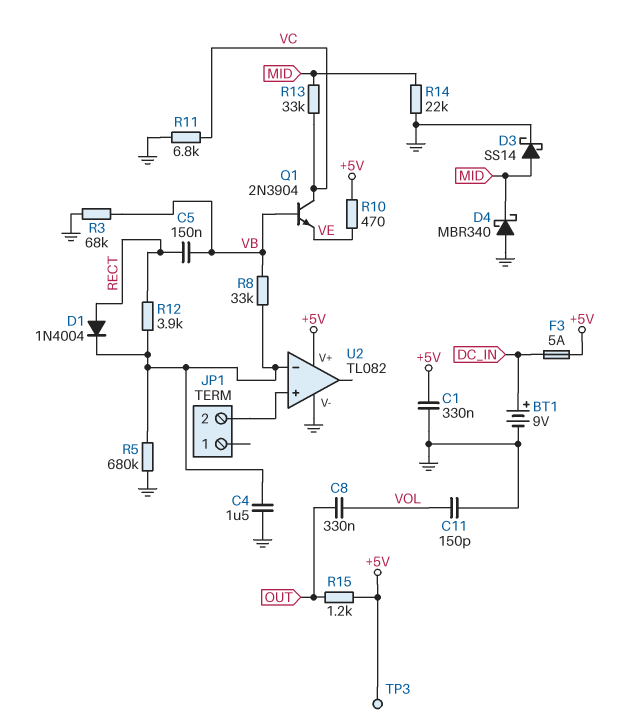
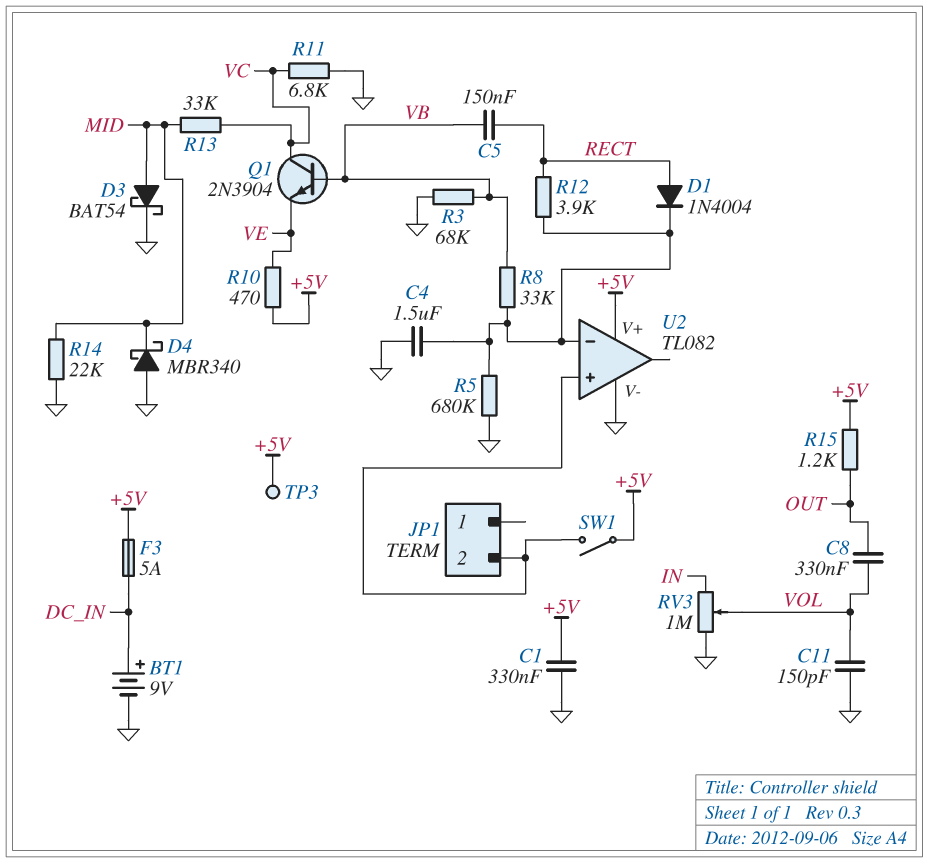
D3: schottky SS14 (A MID, K GND) -> schottky BAT54 (A MID, K GND)
RV3: none -> 1M (GND, IN, wiper VOL)
SW1: none -> switch (+5V, JP1/2)

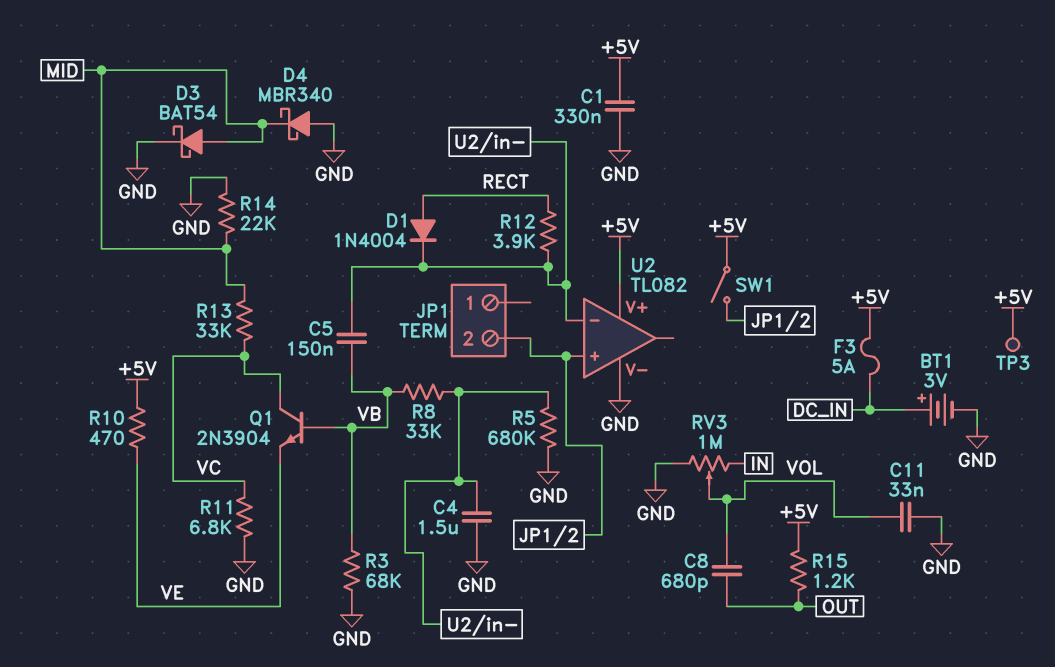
BT1: 9V (plus DC_IN, minus GND) -> 3V (plus DC_IN, minus GND)
C5: 150nF (RECT, VB) -> 150nF (U2/in-, VB)
C8: 330nF (OUT, VOL) -> 680pF (OUT, VOL)
C11: 150pF (GND, VOL) -> 33nF (GND, VOL)

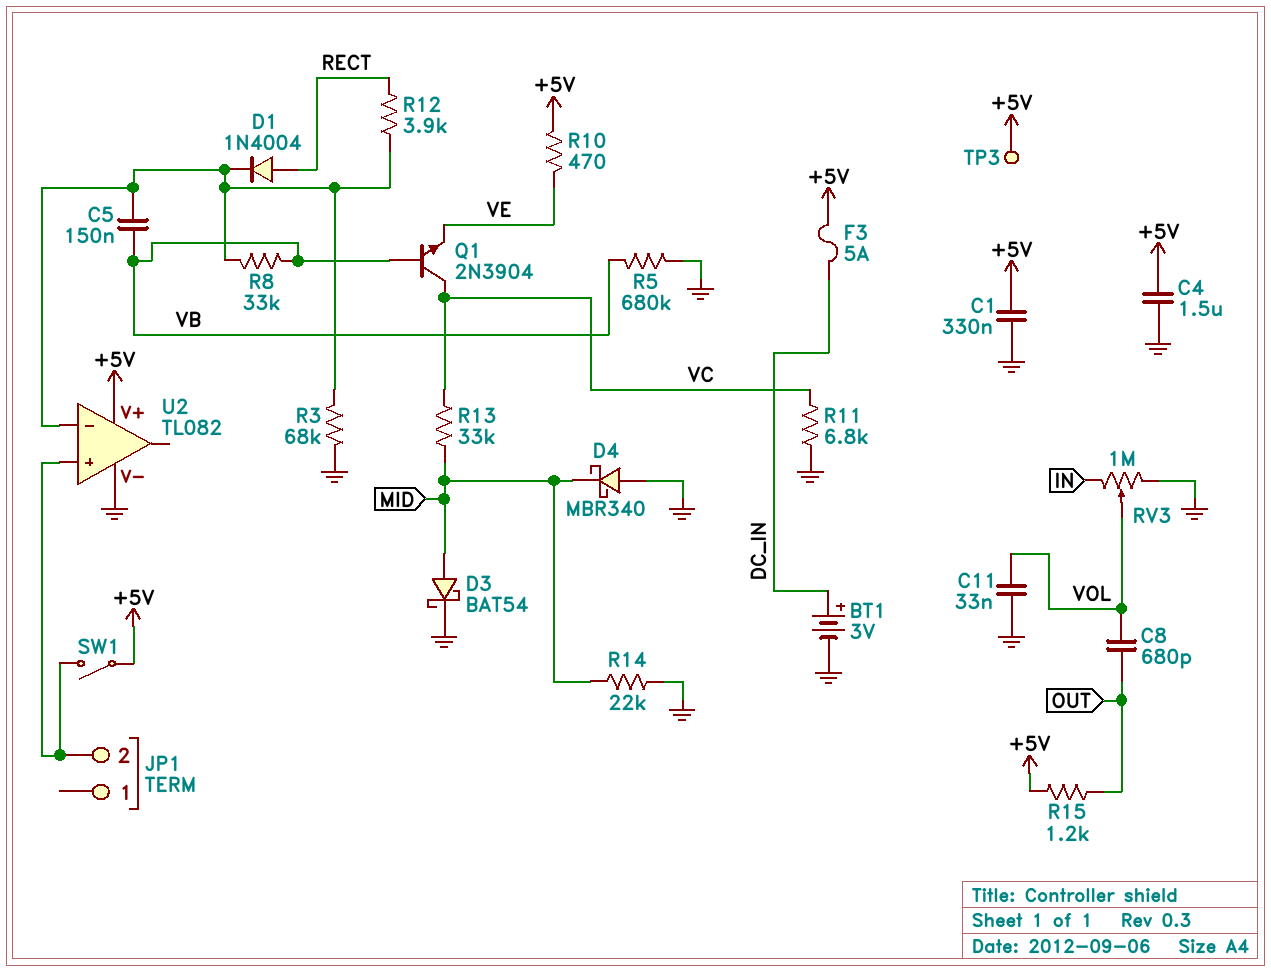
C4: 1.5uF (GND, U2/in-) -> 1.5uF (+5V, GND)
R3: 68k (GND, VB) -> 68k (GND, U2/in-)
R5: 680k (GND, U2/in-) -> 680k (GND, VB)

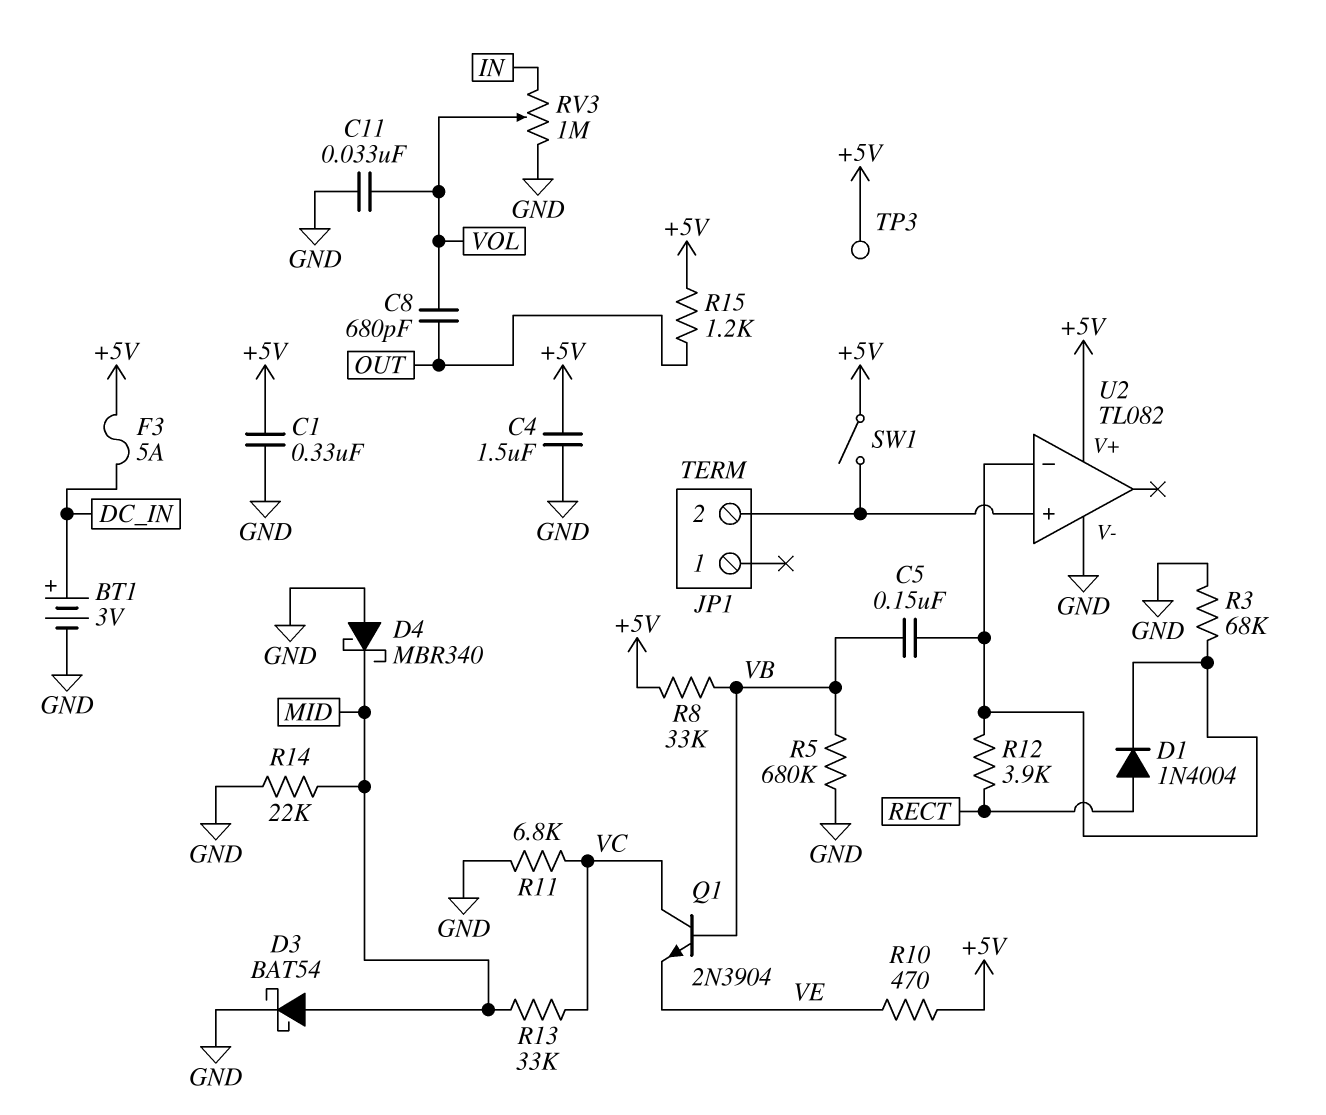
R8: 33k (U2/in-, VB) -> 33k (+5V, VB)

